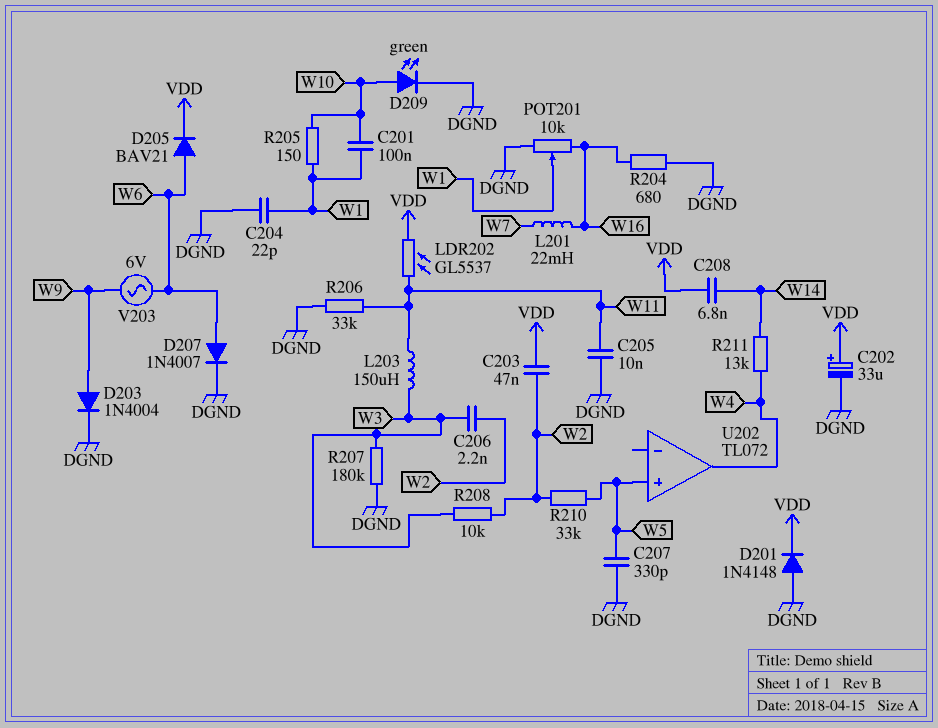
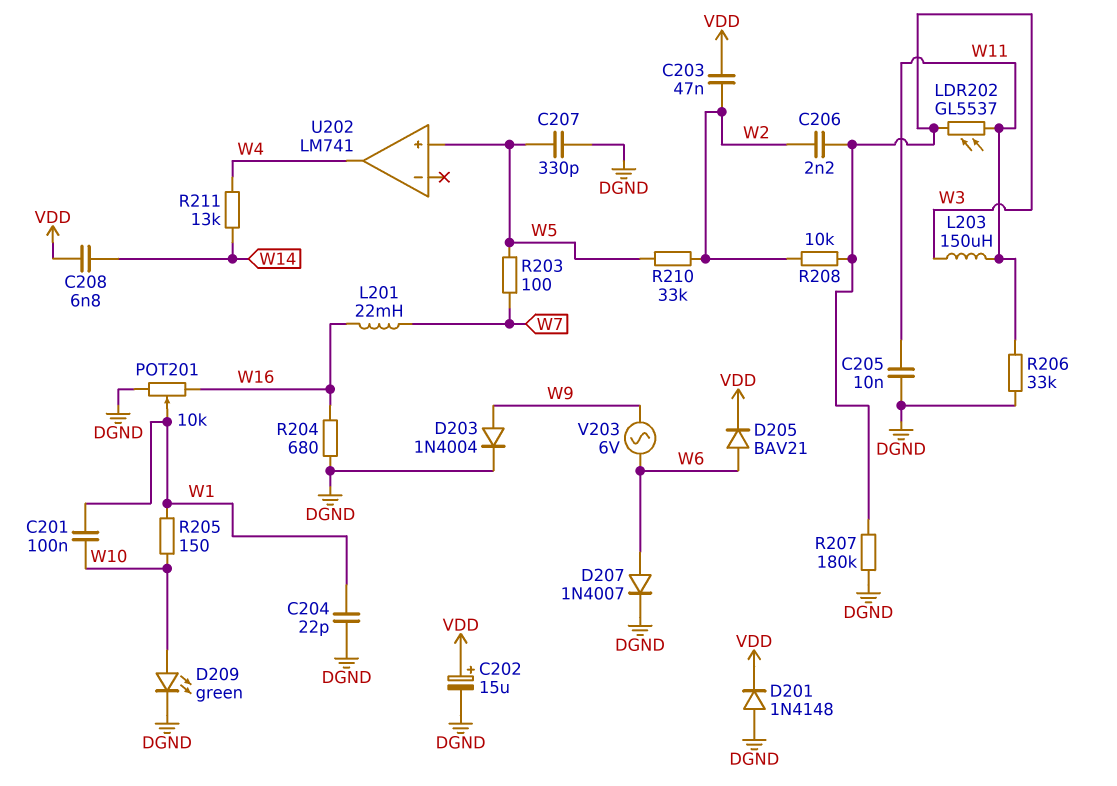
C202: 33uF (plus VDD, minus DGND) -> 15uF (plus VDD, minus DGND)
LDR202: GL5537 (VDD, W11) -> GL5537 (W3, W11)
R203: none -> 100 (W5, W7)
U202: TL072 -> LM741

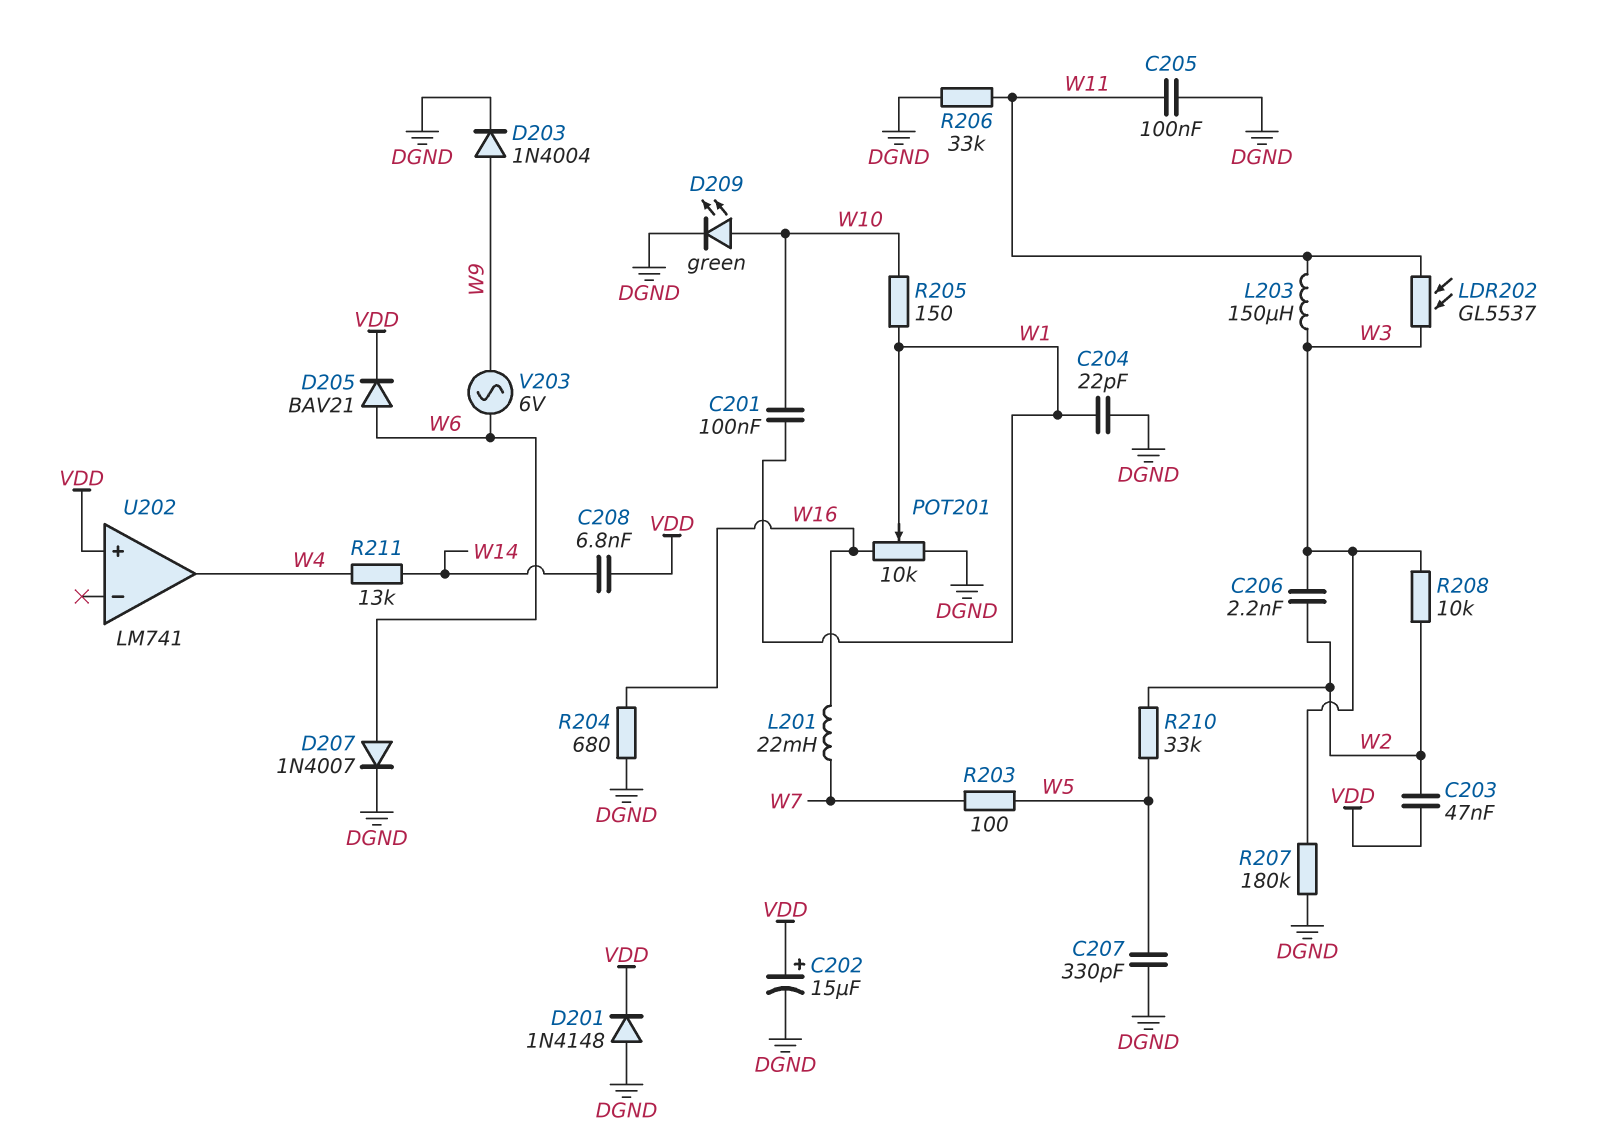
C205: 10nF (DGND, W11) -> 100nF (DGND, W11)
U202 pin in+: W5 -> VDD

